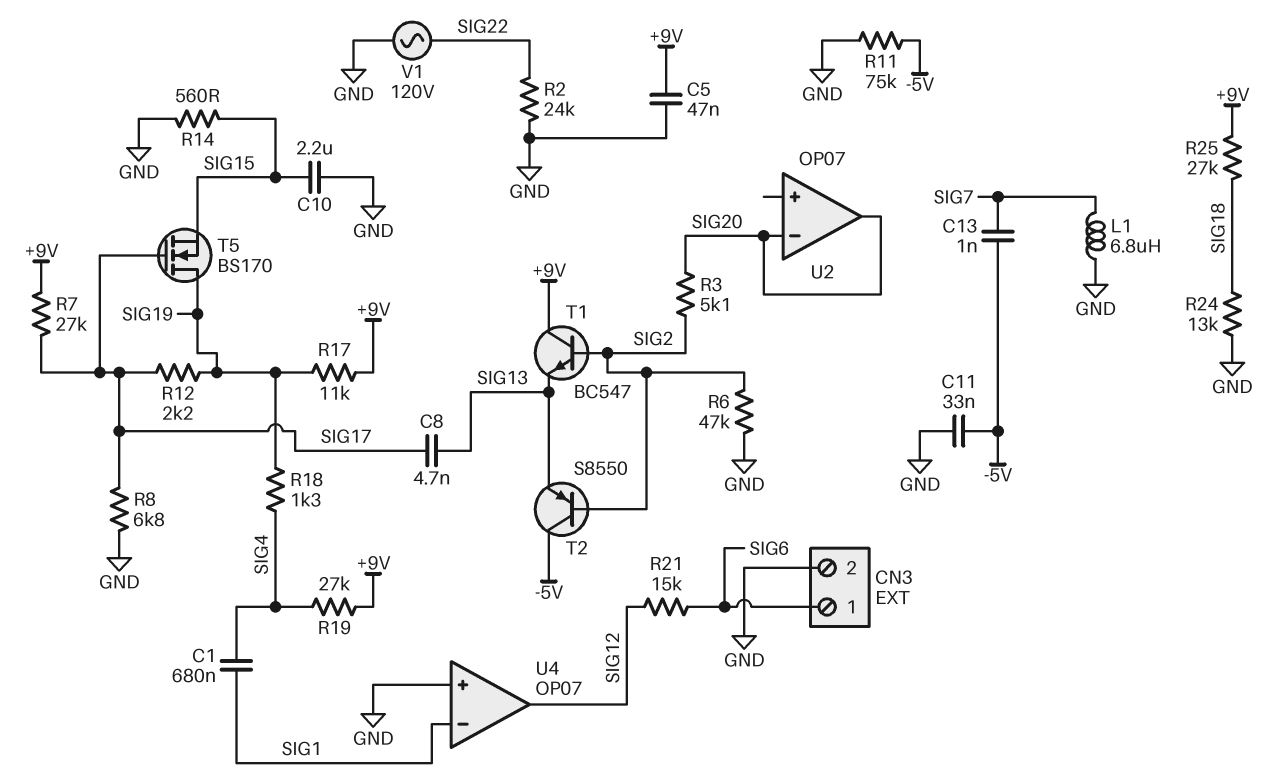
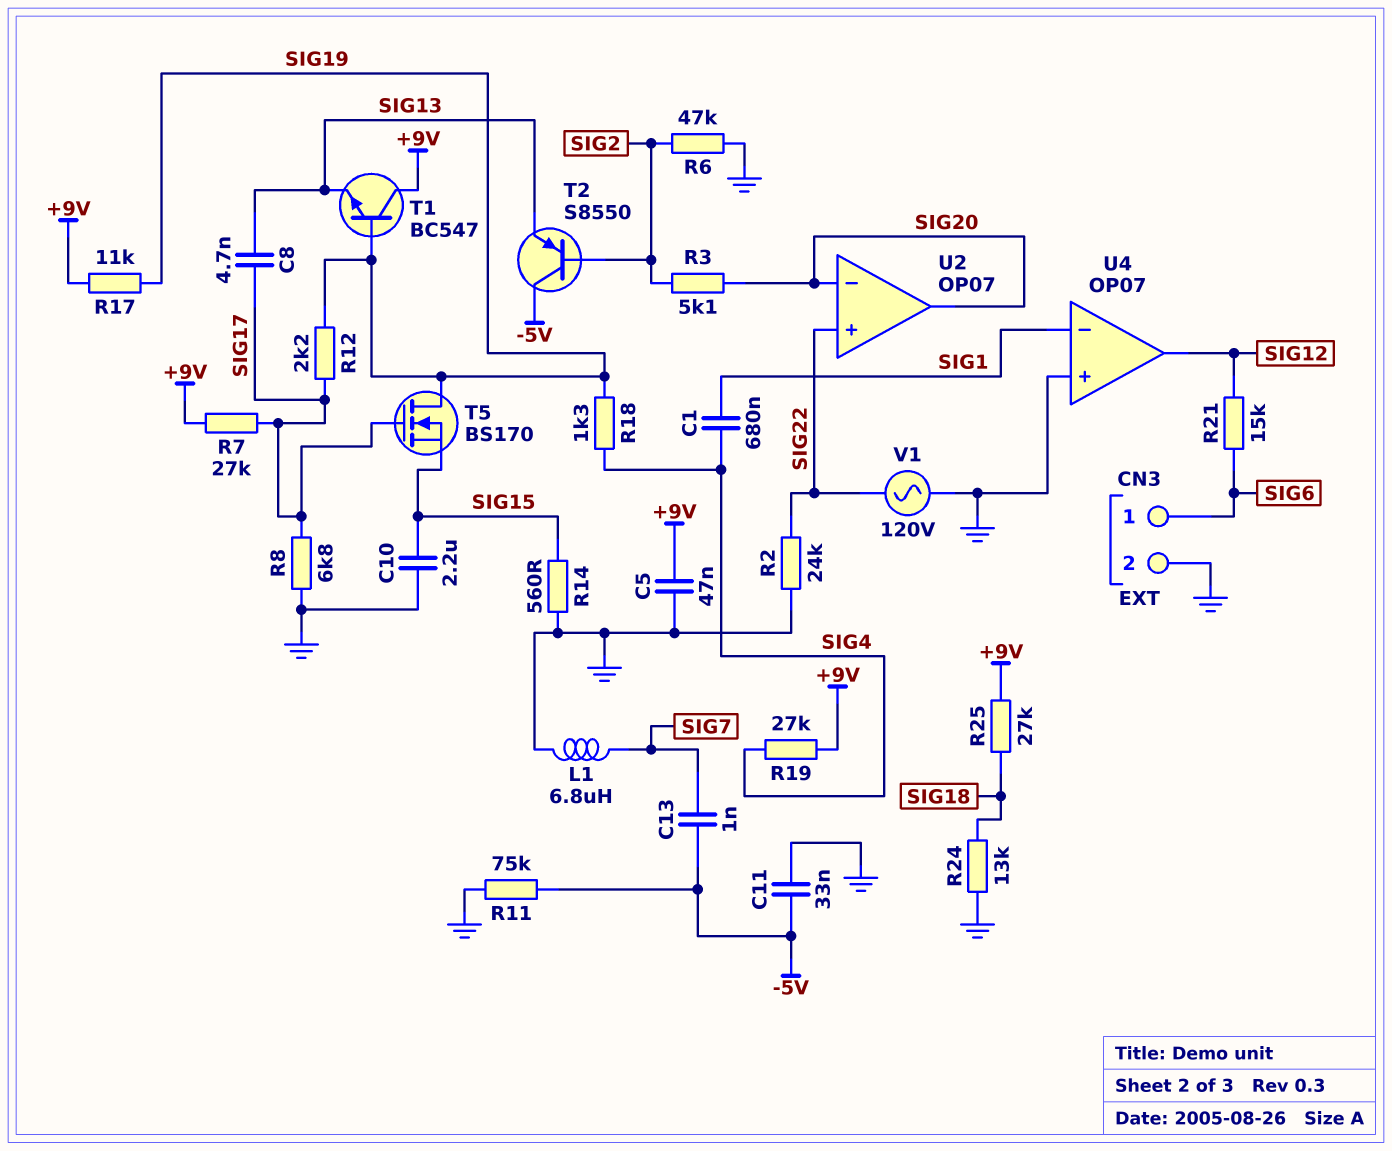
T1: NPN BC547 (B SIG2, C +9V, E SIG13) -> NPN BC547 (B SIG19, C +9V, E SIG13)
U2 pin in+: none -> SIG22

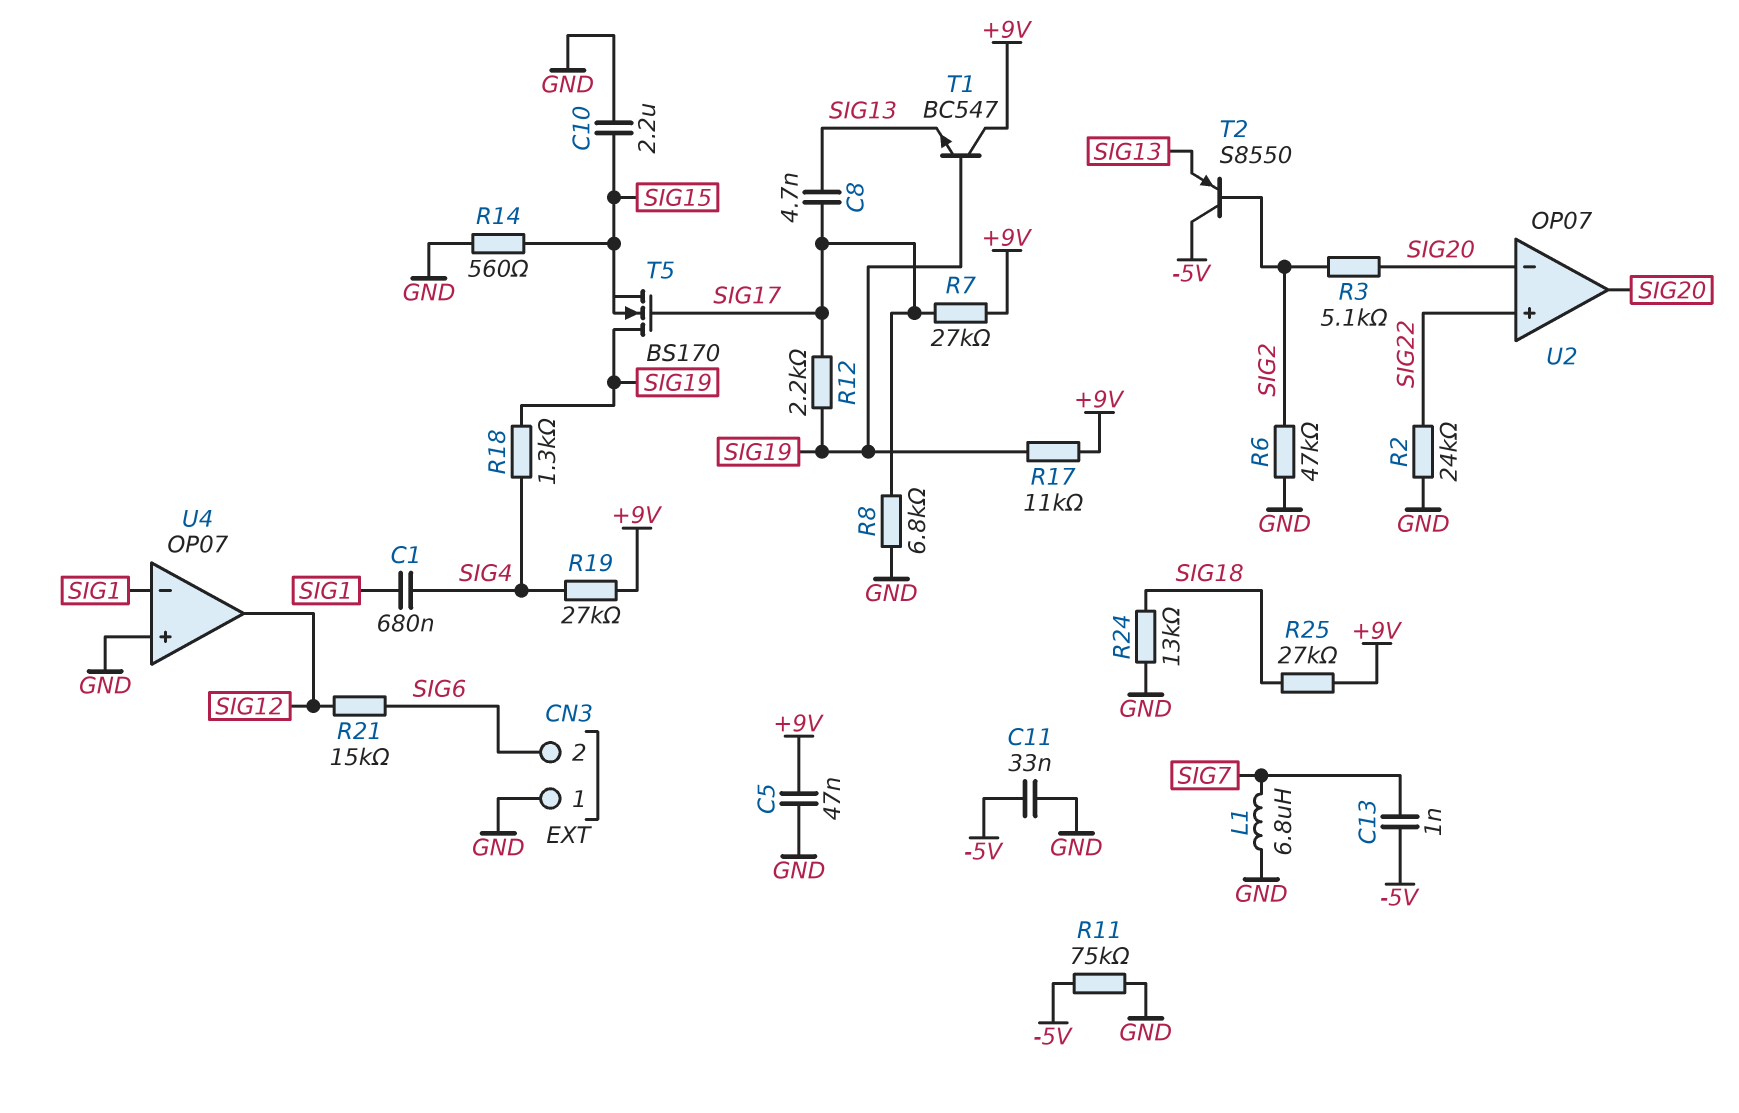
CN3 pin 1: SIG6 -> GND
CN3 pin 2: GND -> SIG6
V1: AC 120V (GND, SIG22) -> none

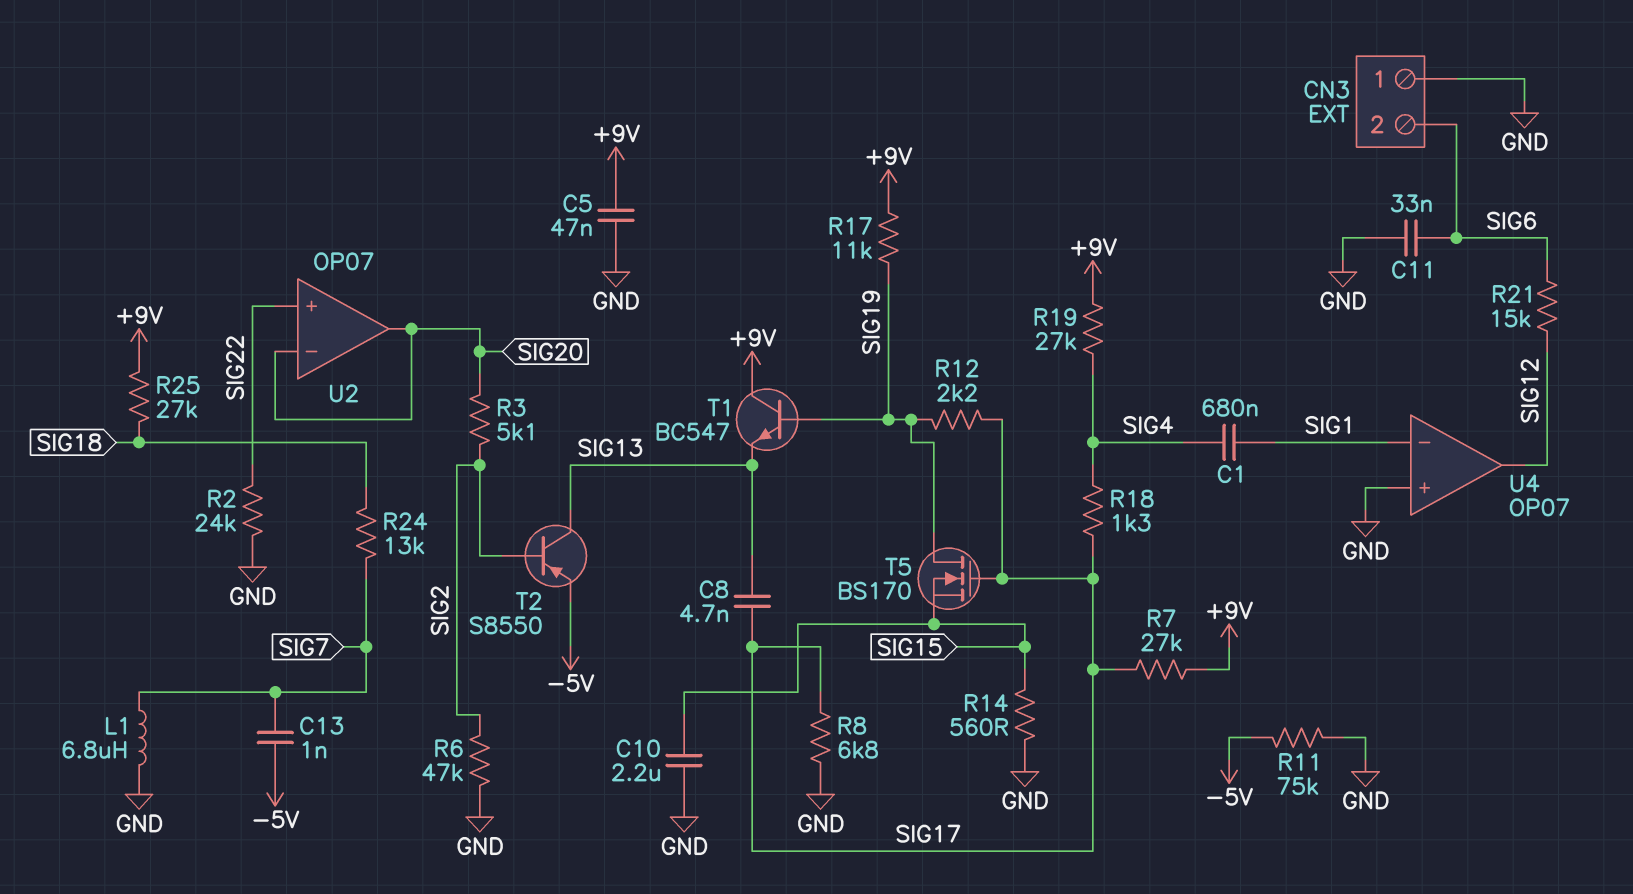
C11: 33nF (-5V, GND) -> 33nF (GND, SIG6)
R18: 1.3k (SIG4, SIG19) -> 1.3k (SIG4, SIG17)
R24: 13k (GND, SIG18) -> 13k (SIG7, SIG18)
T2: PNP S8550 (B SIG2, C -5V, E SIG13) -> PNP S8550 (B SIG2, C SIG13, E -5V)

